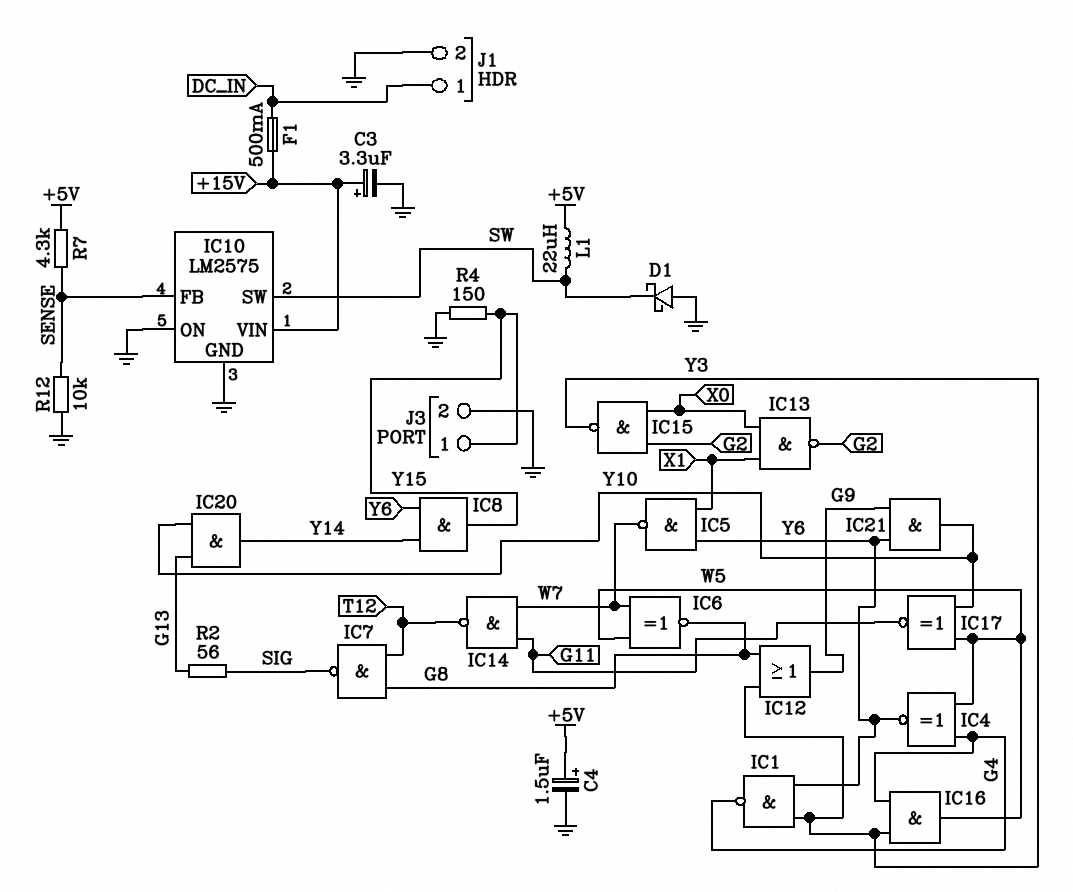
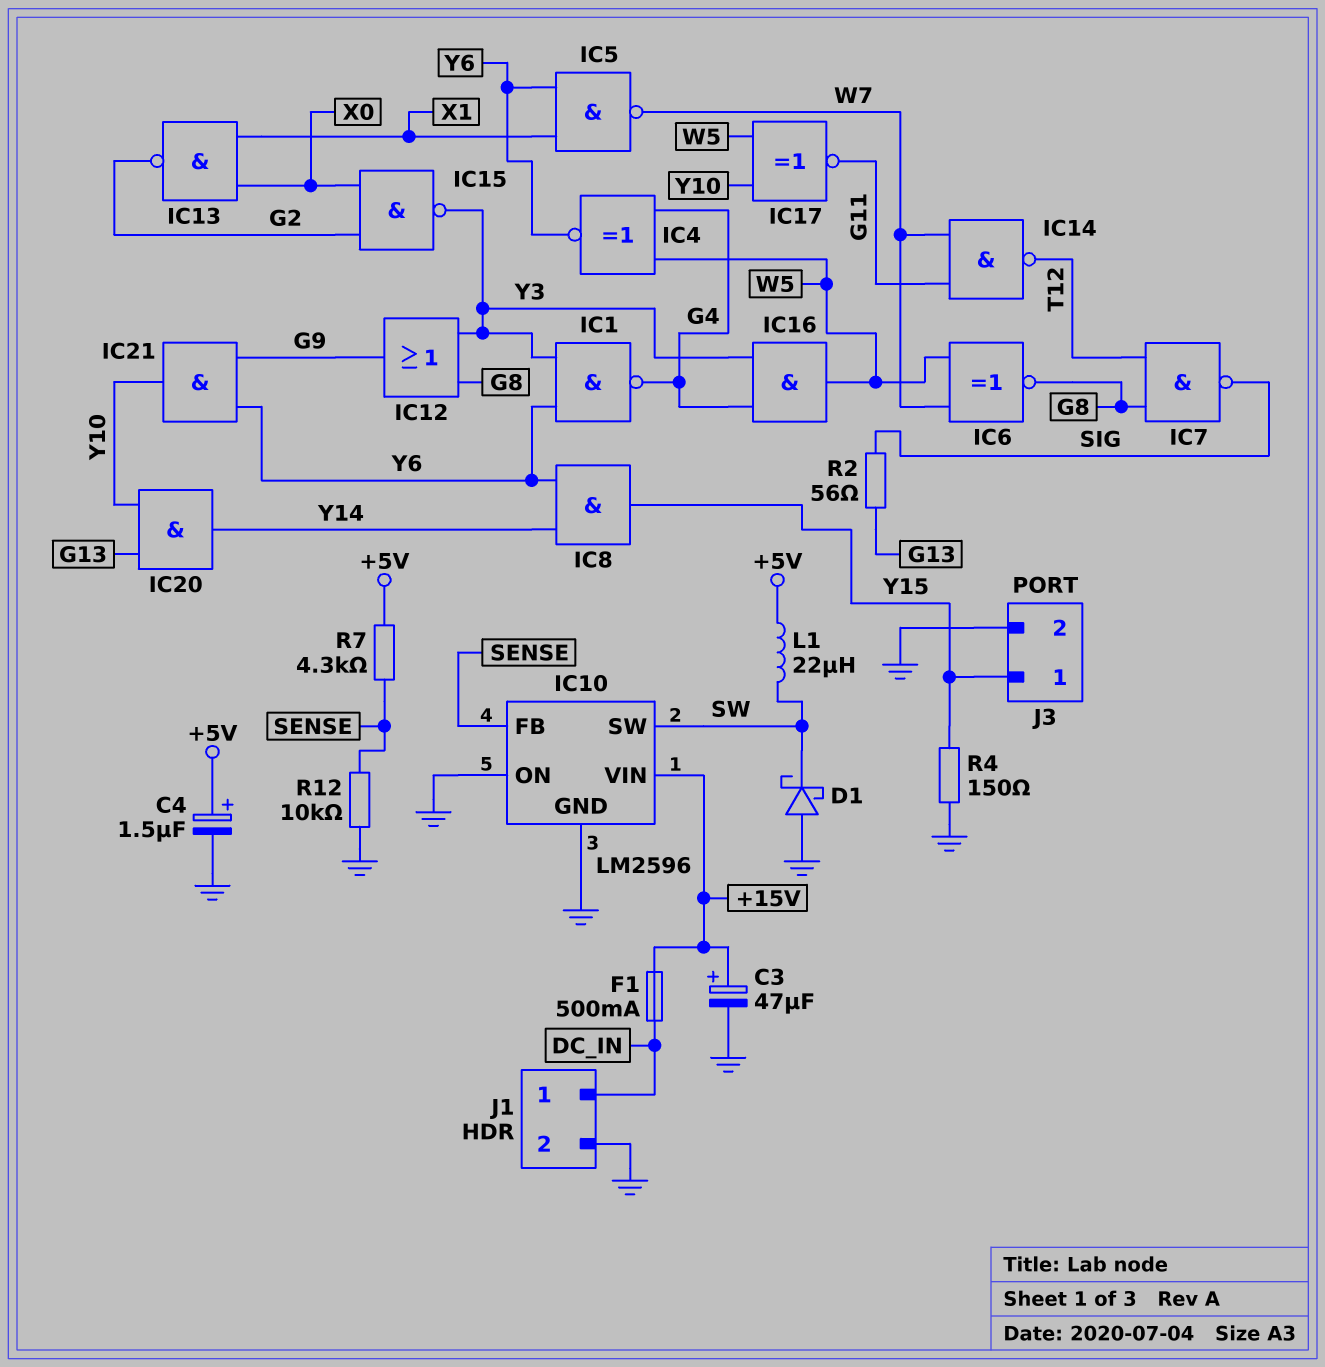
C3: 3.3uF (plus +15V, minus GND) -> 47uF (plus +15V, minus GND)
IC10: LM2575 -> LM2596

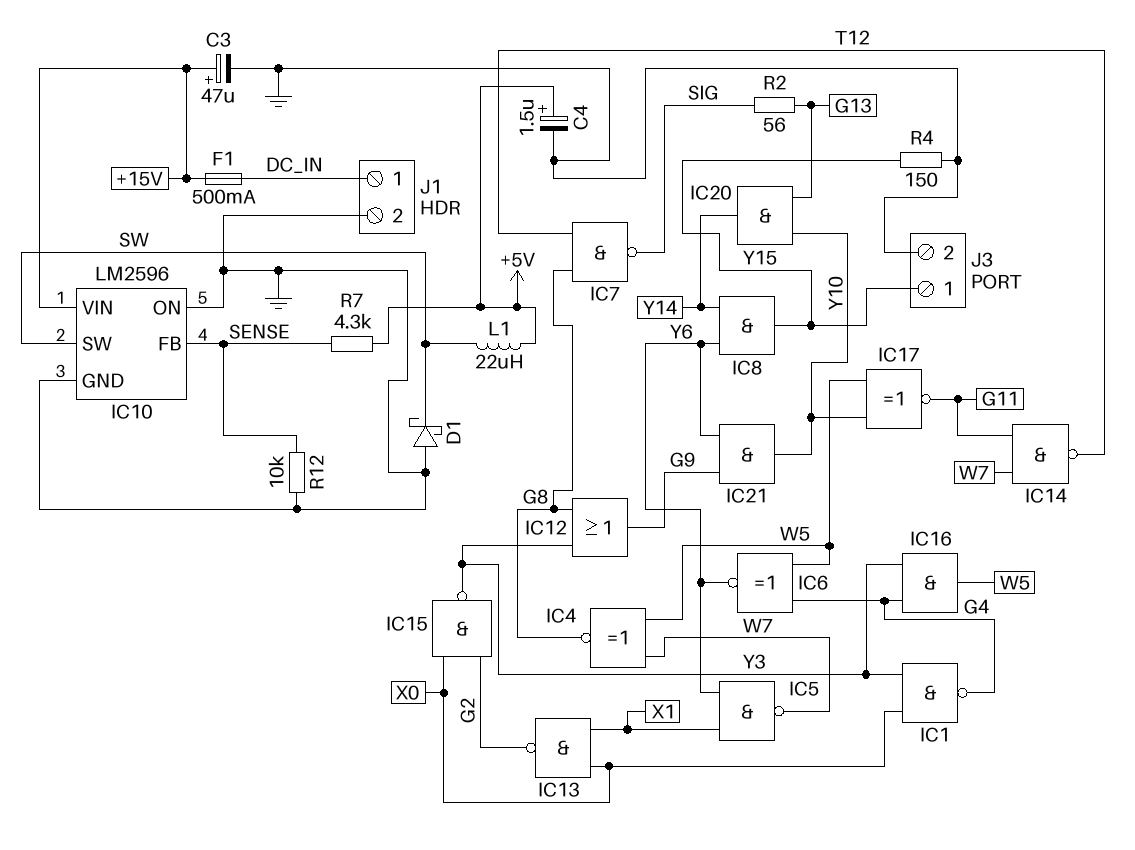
IC1: NAND (in Y3, in Y6, out G4) -> NAND (in X0, in Y3, out G4)
IC4: XNOR (in G4, in W5, out Y6) -> XNOR (in W5, in W7, out G8)
IC6: XNOR (in W5, in W7, out G8) -> XNOR (in G4, in W5, out Y6)

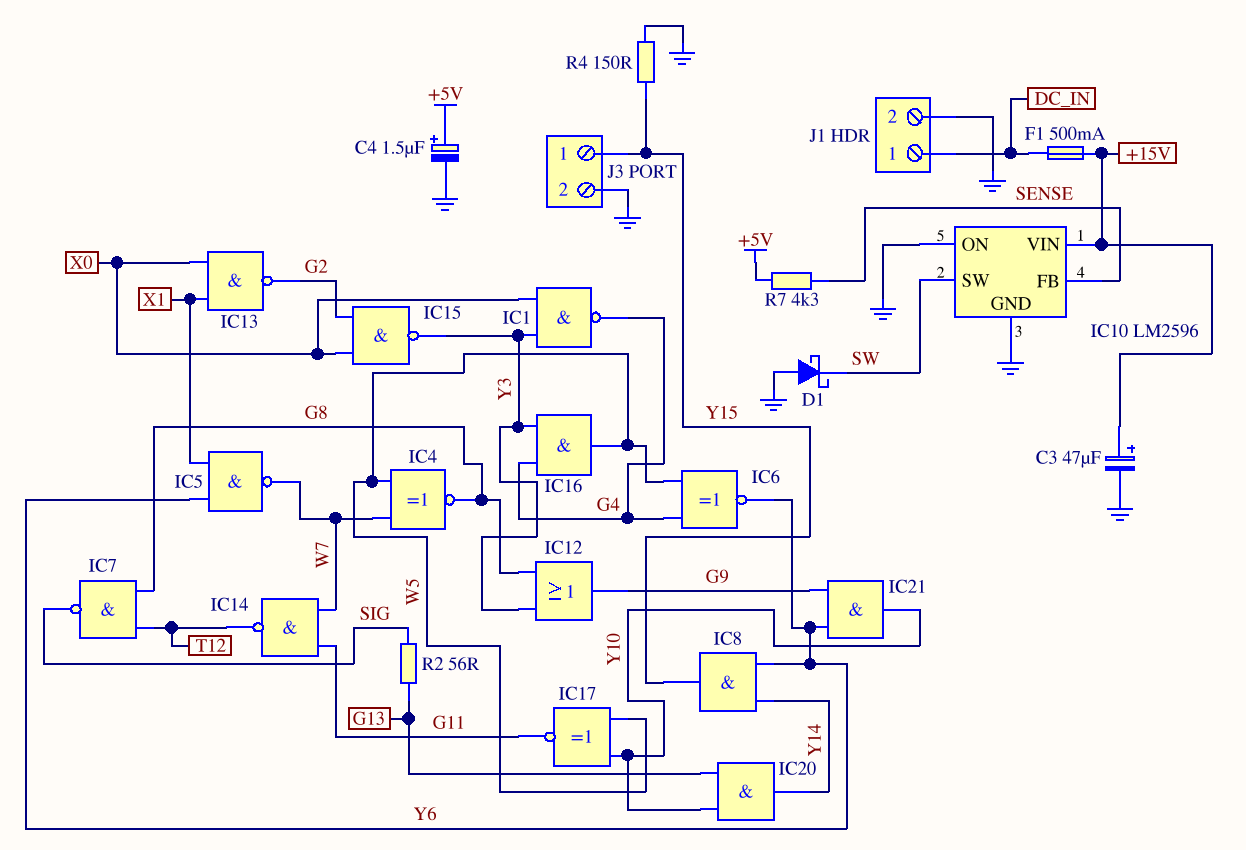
L1: 22uH (+5V, SW) -> none
R12: 10k (GND, SENSE) -> none

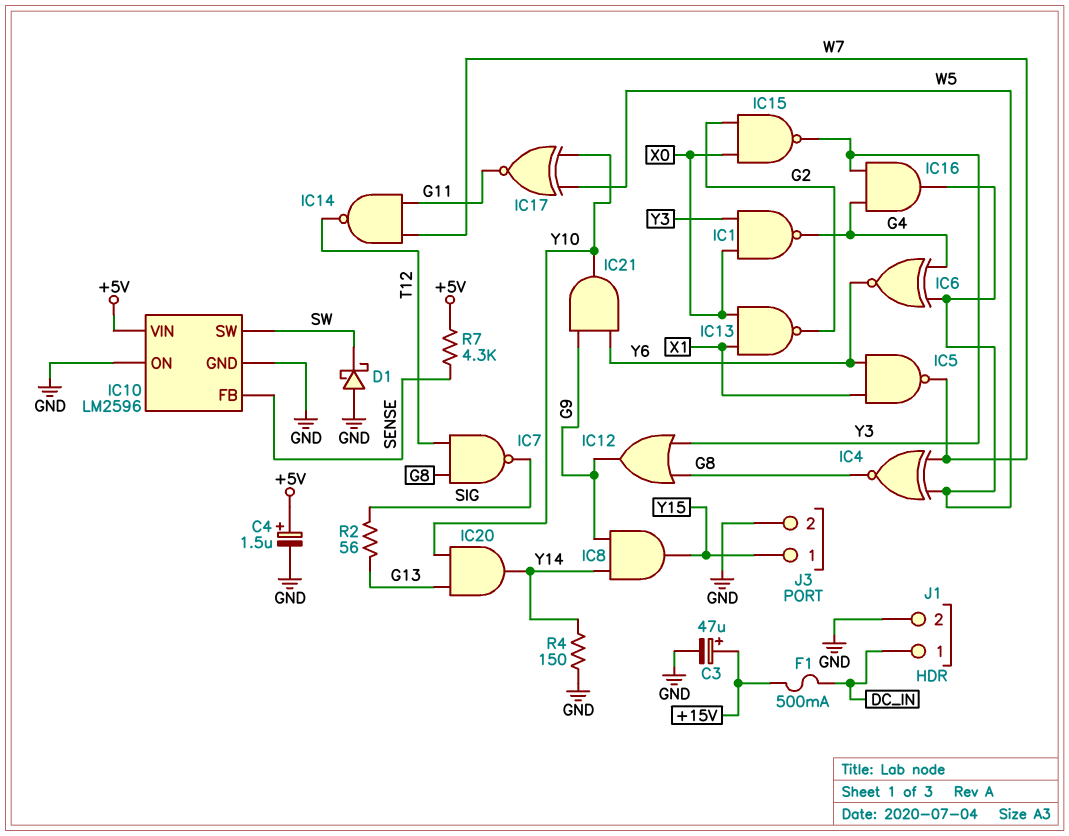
IC8: AND (in Y6, in Y14, out Y15) -> AND (in G9, in Y14, out Y15)
IC10 pin VIN: +15V -> +5V
R4: 150 (GND, Y15) -> 150 (GND, Y14)

